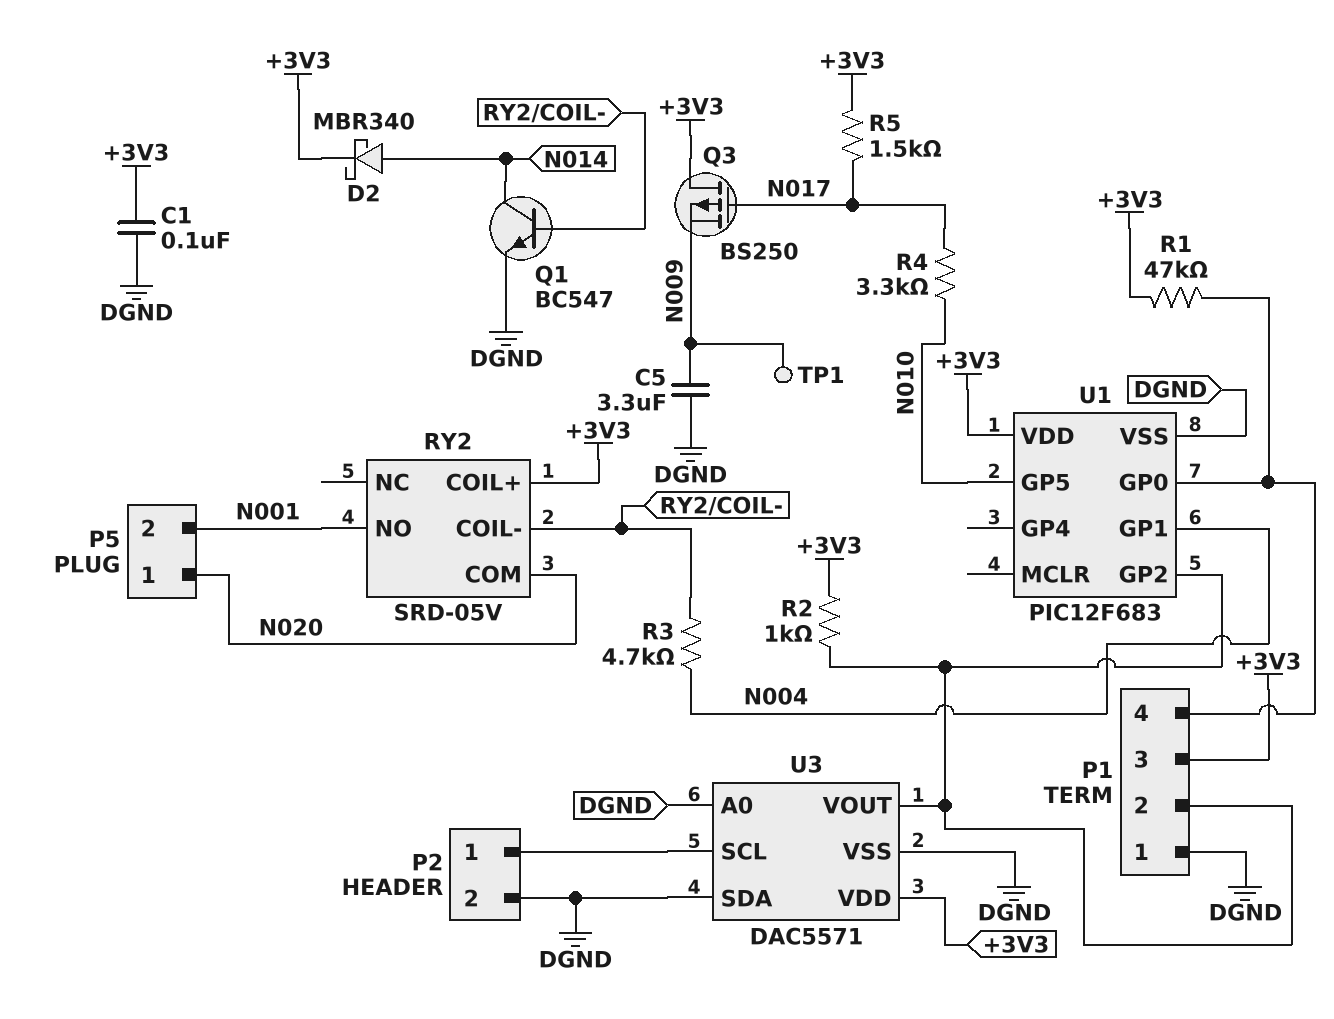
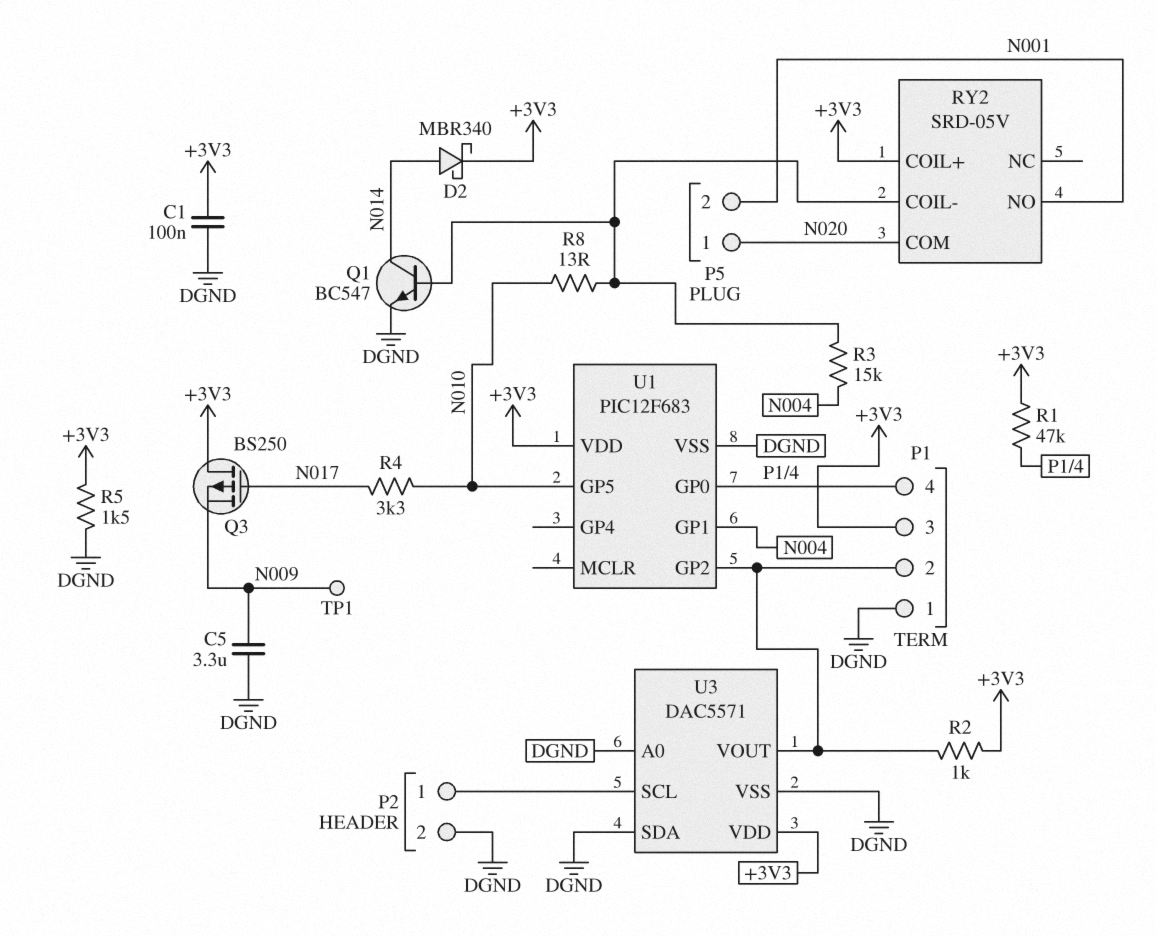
R3: 4.7k (N004, RY2/COIL-) -> 15k (N004, RY2/COIL-)
R5: 1.5k (+3V3, N017) -> 1.5k (+3V3, DGND)
R8: none -> 13 (N010, RY2/COIL-)

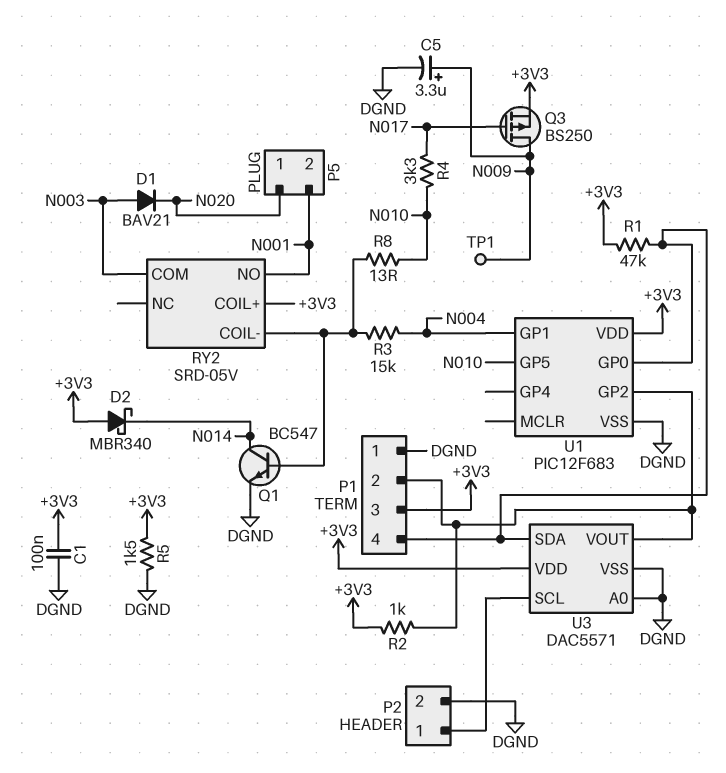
C5: 3.3uF (DGND, N009) -> 3.3uF (plus N009, minus DGND)
D1: none -> diode BAV21 (A N003, K N020)
D2: schottky MBR340 (A N014, K +3V3) -> schottky MBR340 (A +3V3, K N014)
Q3: PMOS BS250 (G N017, D +3V3, S N009) -> PMOS BS250 (G N017, D N009, S +3V3)
RY2 pin COM: N020 -> N003
U3 pin SDA: DGND -> P1/4

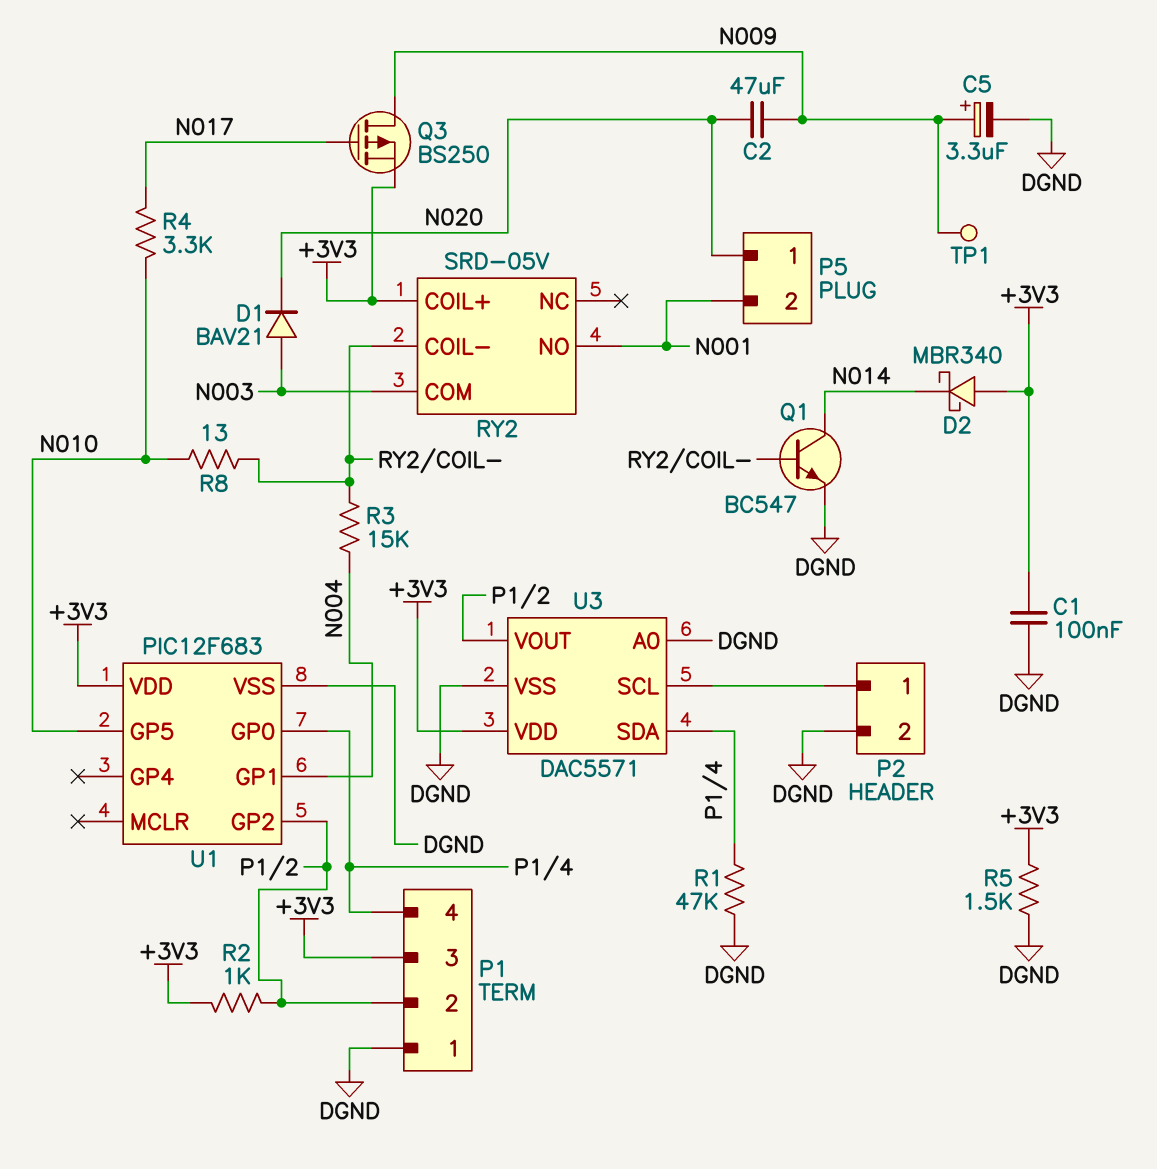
C2: none -> 47uF (N009, N020)
R1: 47k (+3V3, P1/4) -> 47k (DGND, P1/4)

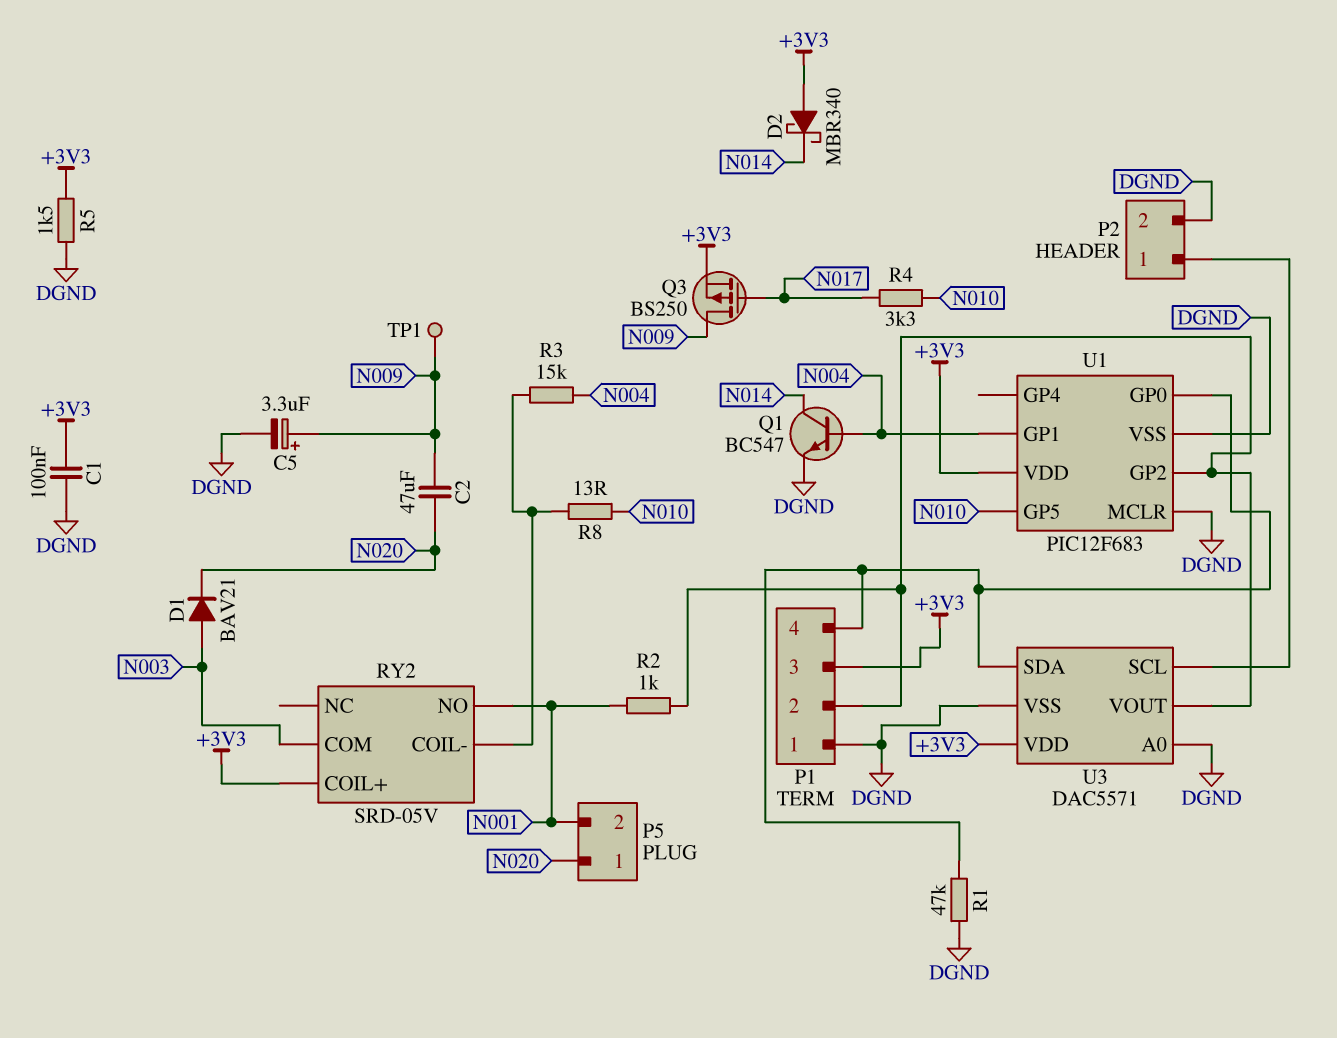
Q1: NPN BC547 (B RY2/COIL-, C N014, E DGND) -> NPN BC547 (B N004, C N014, E DGND)
R2: 1k (+3V3, P1/2) -> 1k (N001, P1/2)
U1 pin MCLR: none -> DGND

